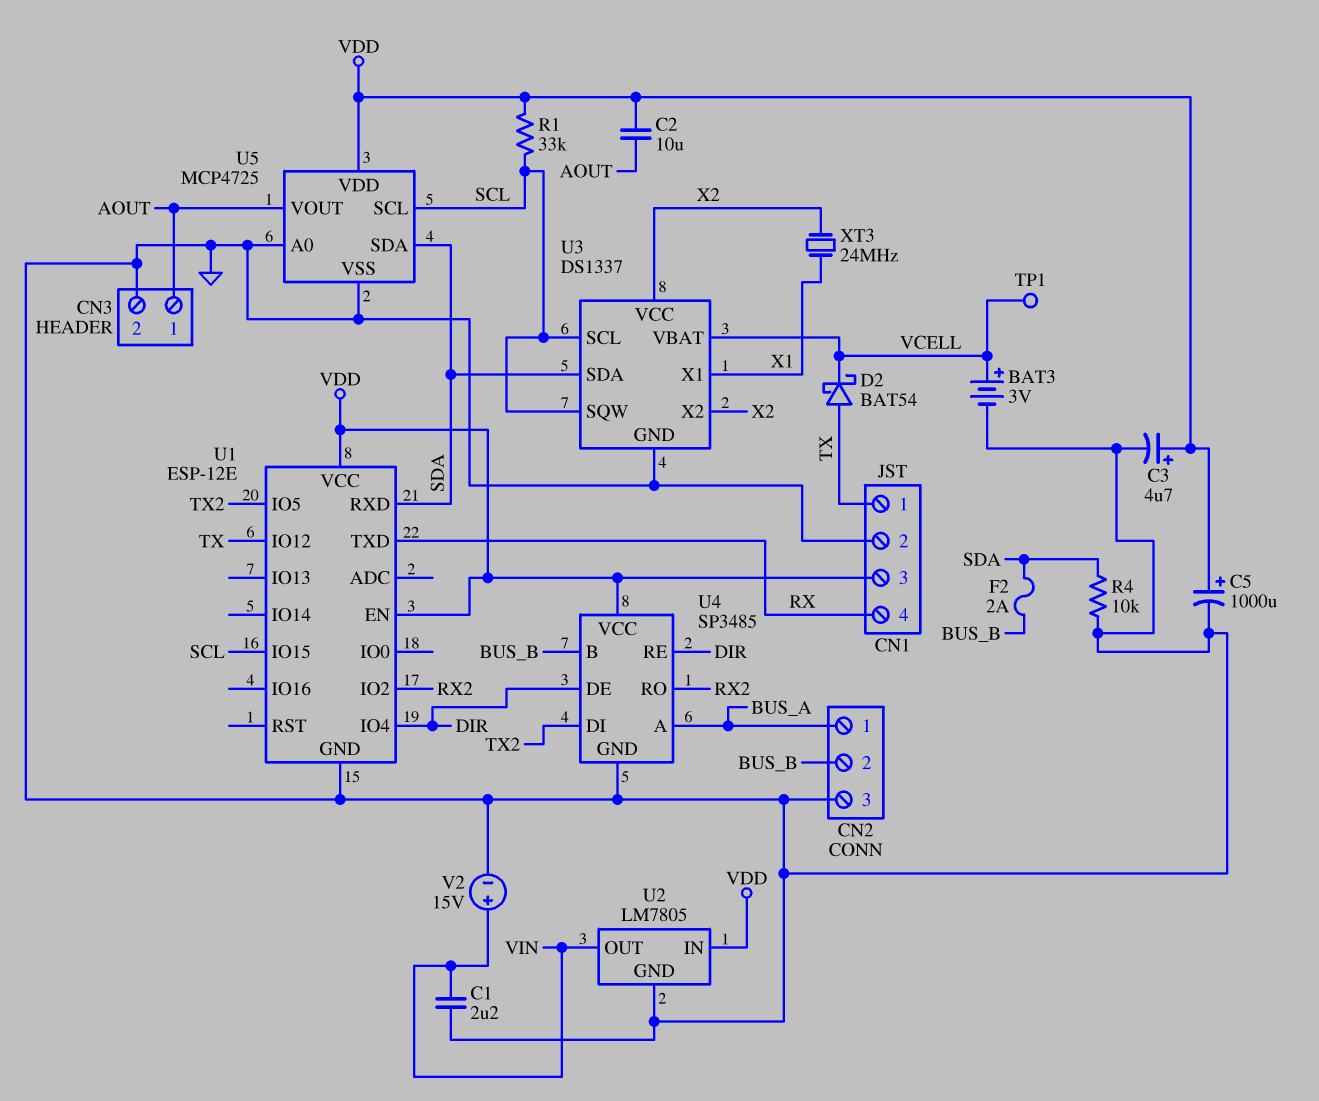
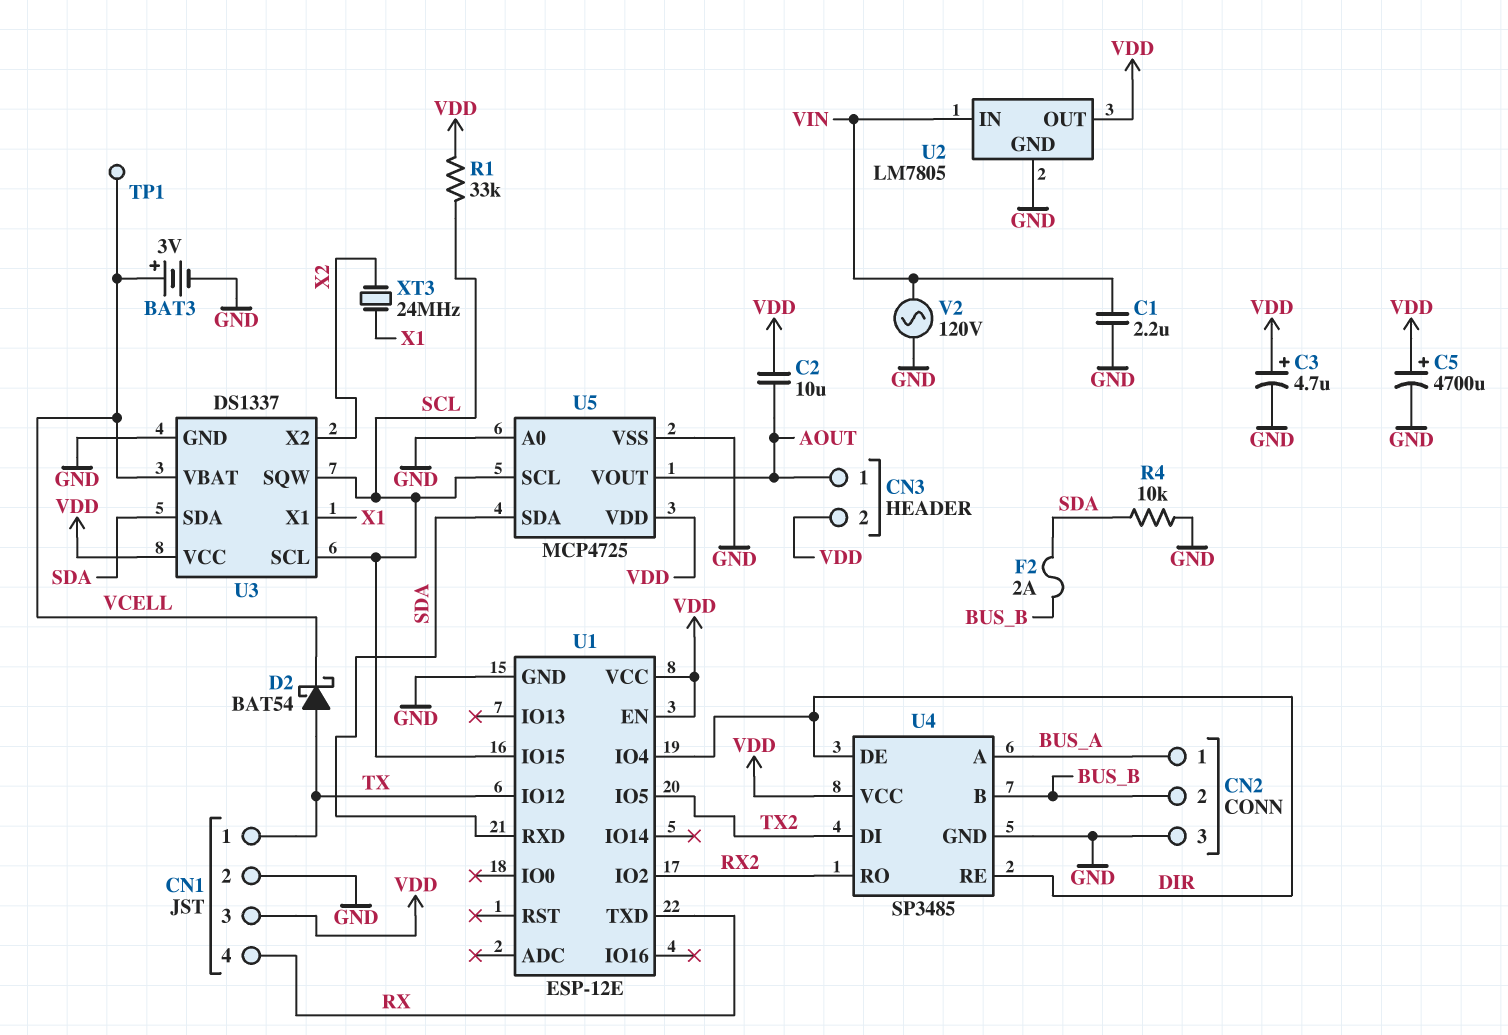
C5: 1000uF (plus VDD, minus GND) -> 4700uF (plus VDD, minus GND)
CN3 pin 2: GND -> VDD
U2 pin IN: VDD -> VIN
U2 pin OUT: VIN -> VDD
U3 pin VCC: X2 -> VDD
V2: 15V (plus VIN, minus GND) -> AC 120V (GND, VIN)

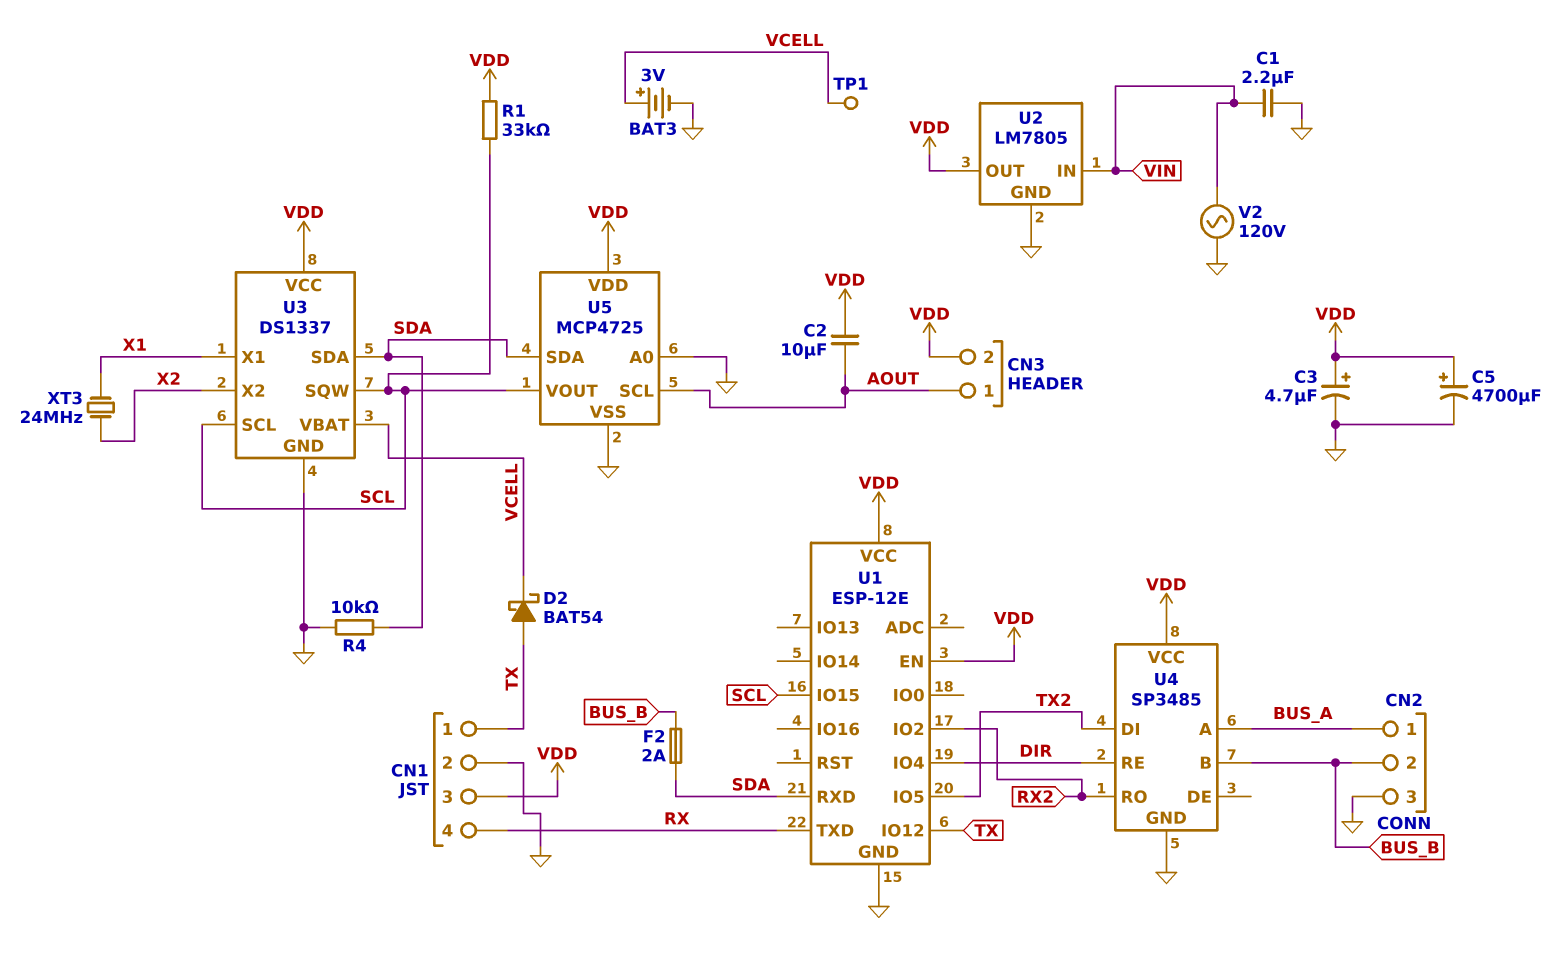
U4 pin DE: DIR -> none
U5 pin SCL: SCL -> AOUT
U5 pin VOUT: AOUT -> SCL

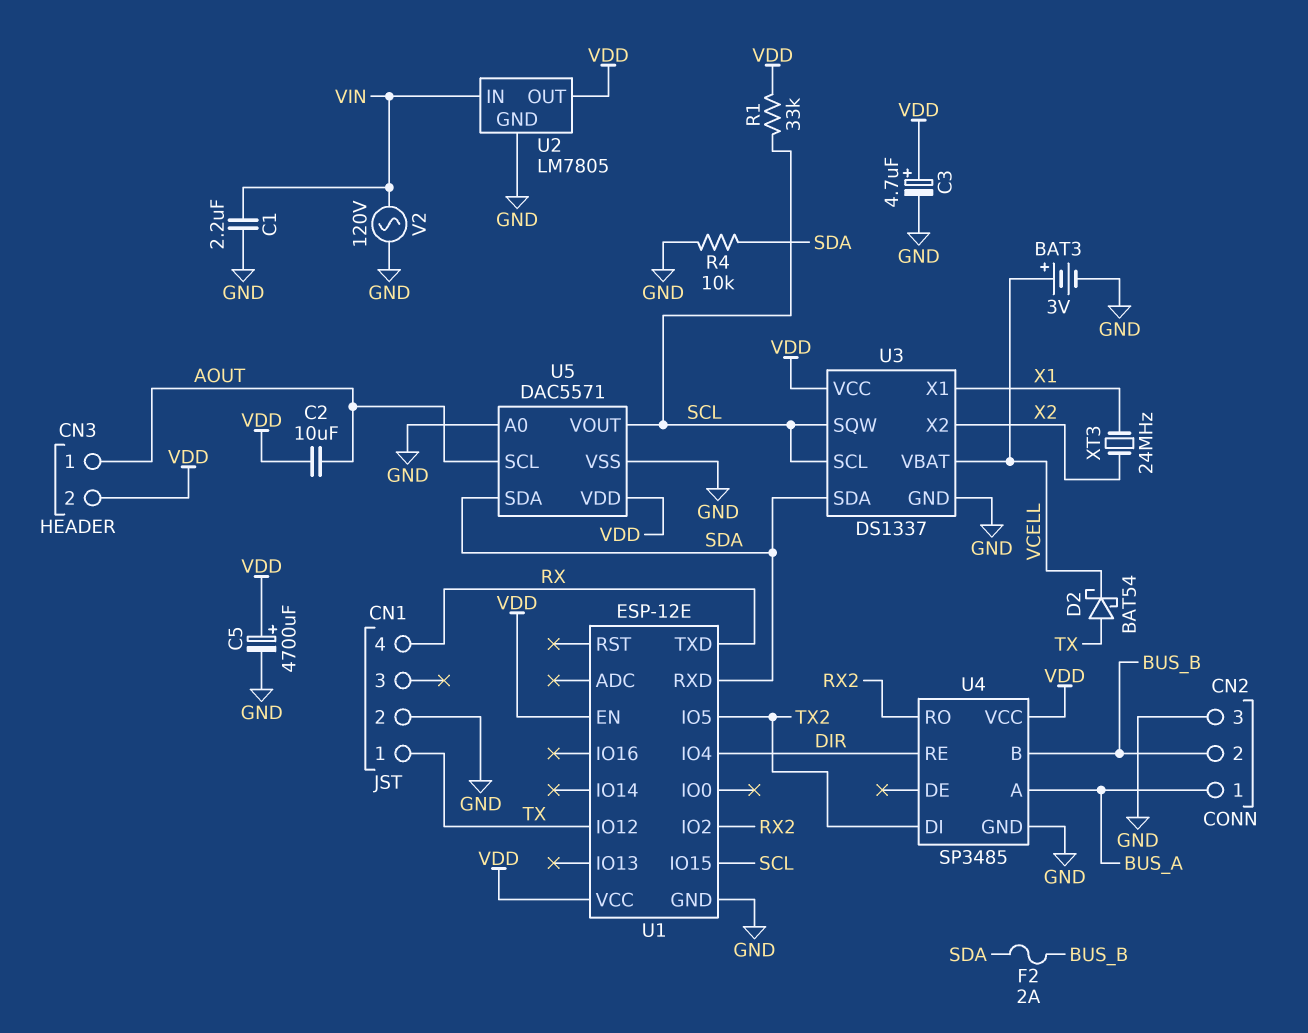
CN1 pin 3: VDD -> none
TP1: test point (VCELL) -> none
U5: MCP4725 -> DAC5571

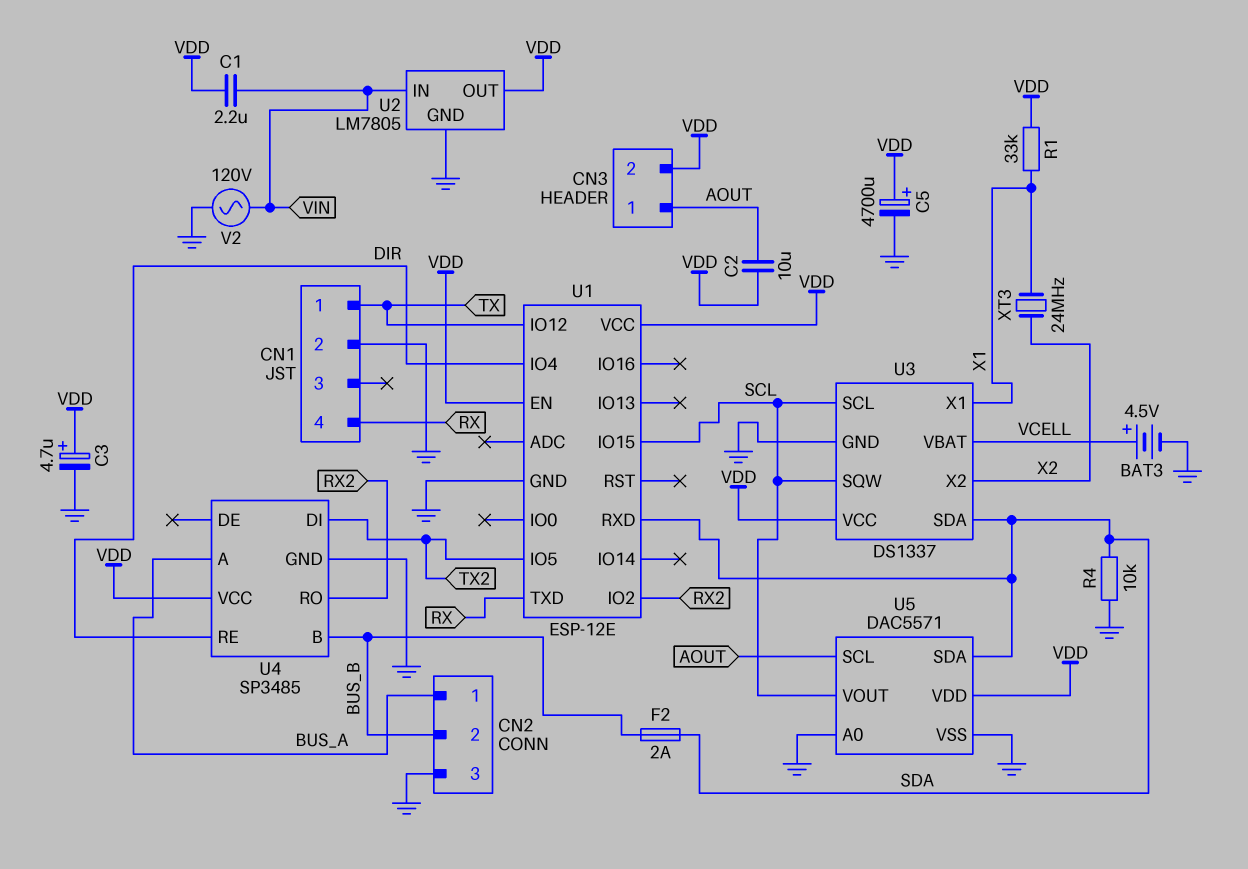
BAT3: 3V (plus VCELL, minus GND) -> 4.5V (plus VCELL, minus GND)
C1: 2.2uF (GND, VIN) -> 2.2uF (VDD, VIN)
D2: schottky BAT54 (A TX, K VCELL) -> none
R1: 33k (SCL, VDD) -> 33k (VDD, X1)

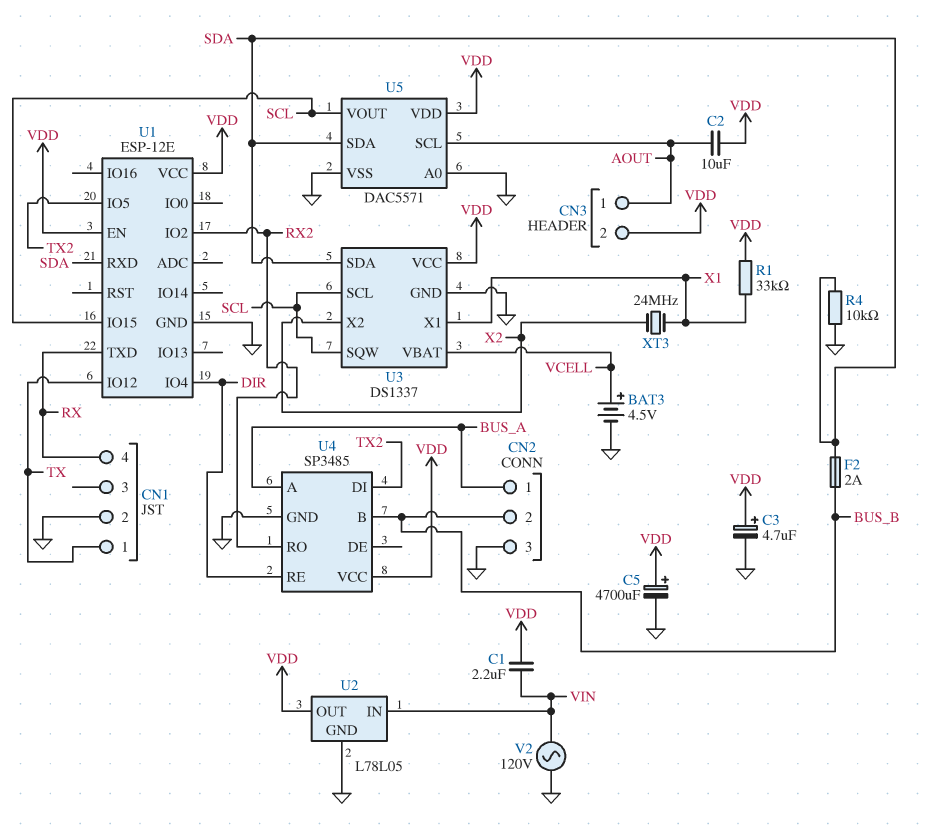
U2: LM7805 -> L78L05

